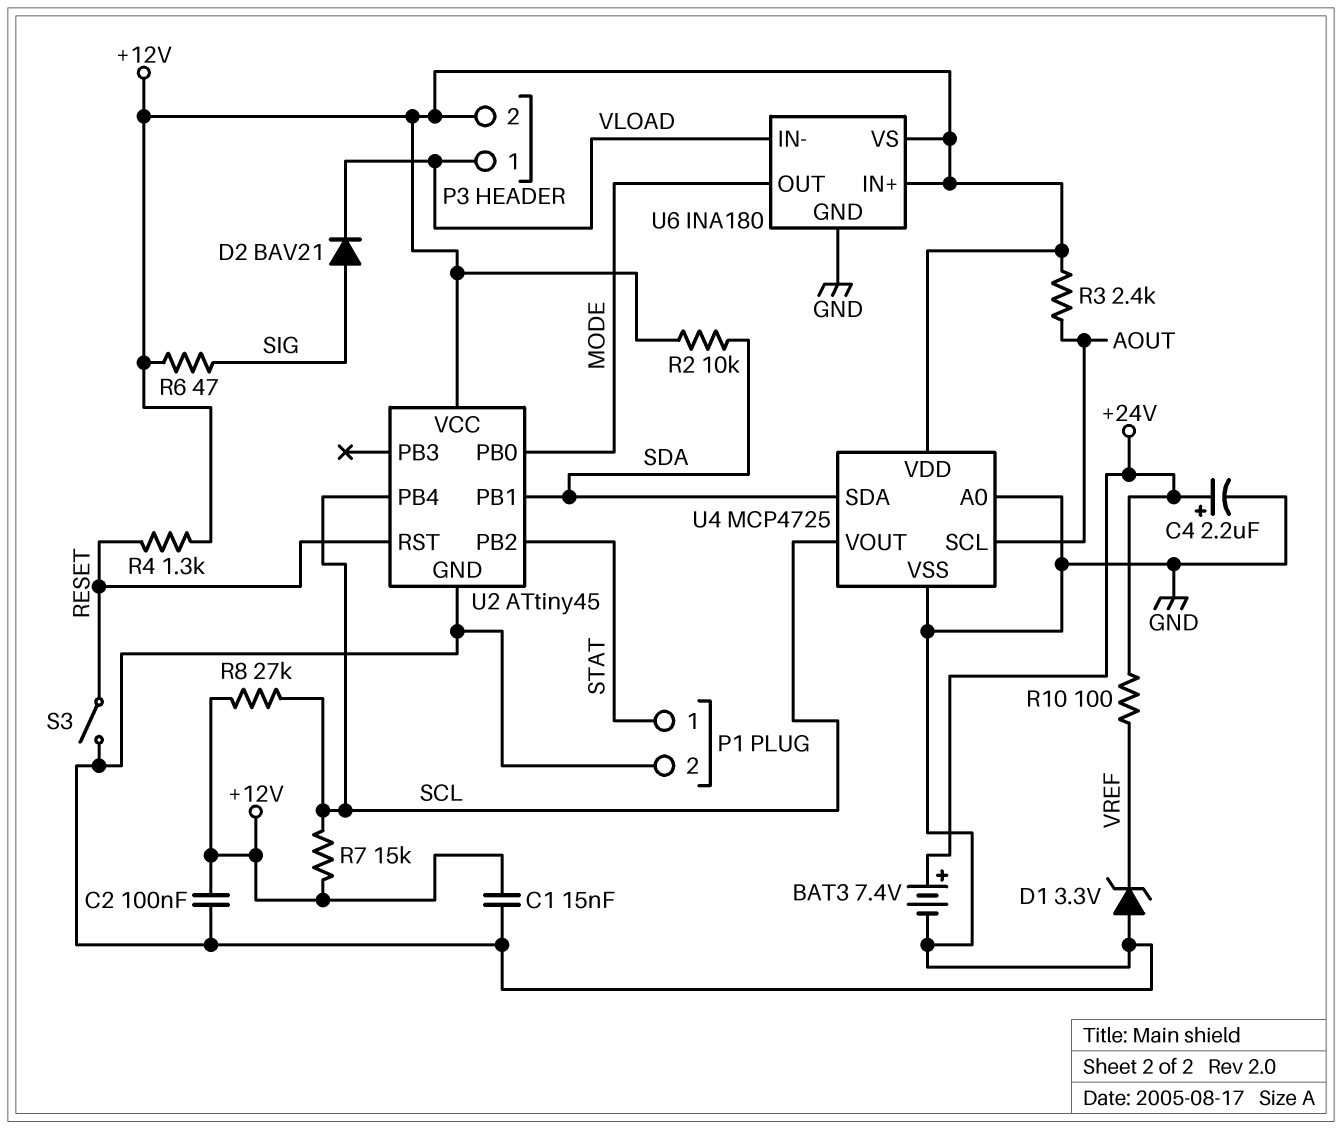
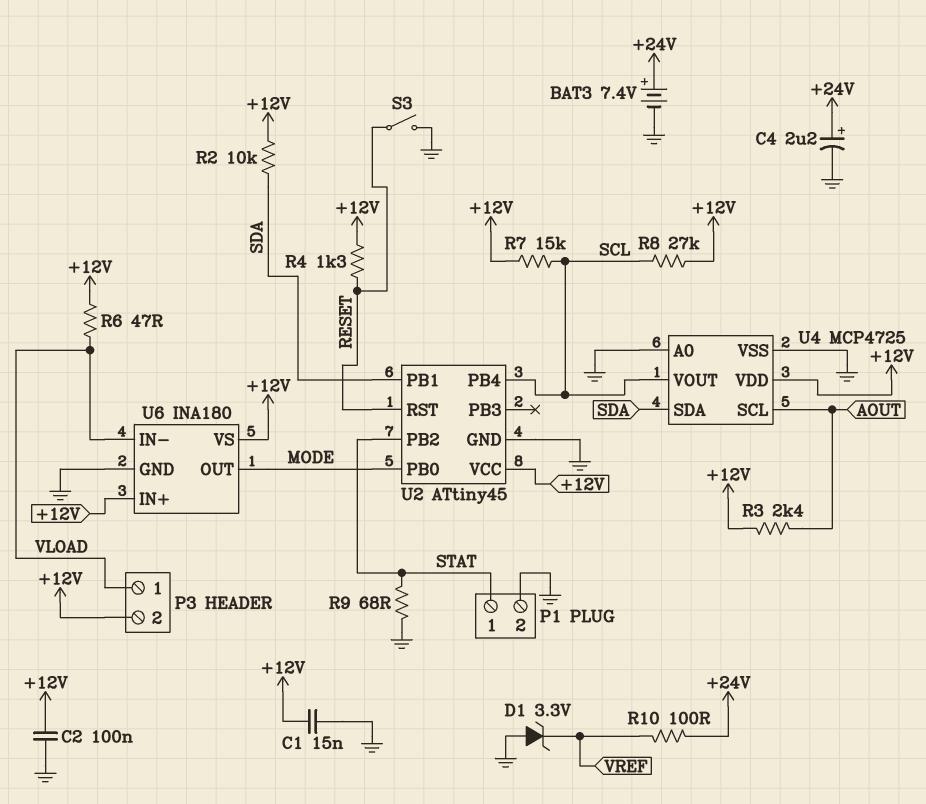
D2: diode BAV21 (A SIG, K VLOAD) -> none
R6: 47 (+12V, SIG) -> 47 (+12V, VLOAD)
R9: none -> 68 (GND, STAT)

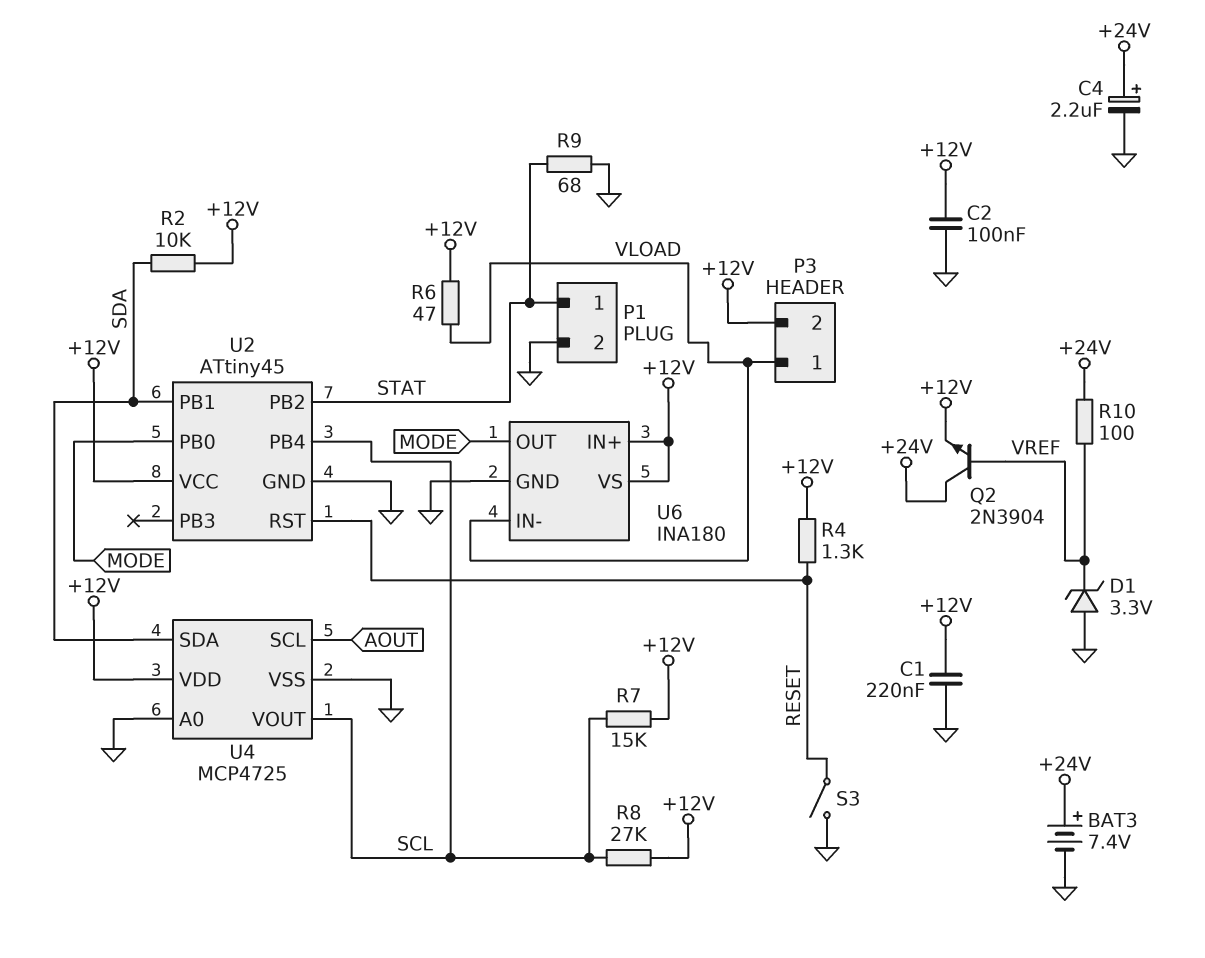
C1: 15nF (+12V, GND) -> 220nF (+12V, GND)
Q2: none -> NPN 2N3904 (B VREF, C +24V, E +12V)
R3: 2.4k (+12V, AOUT) -> none

